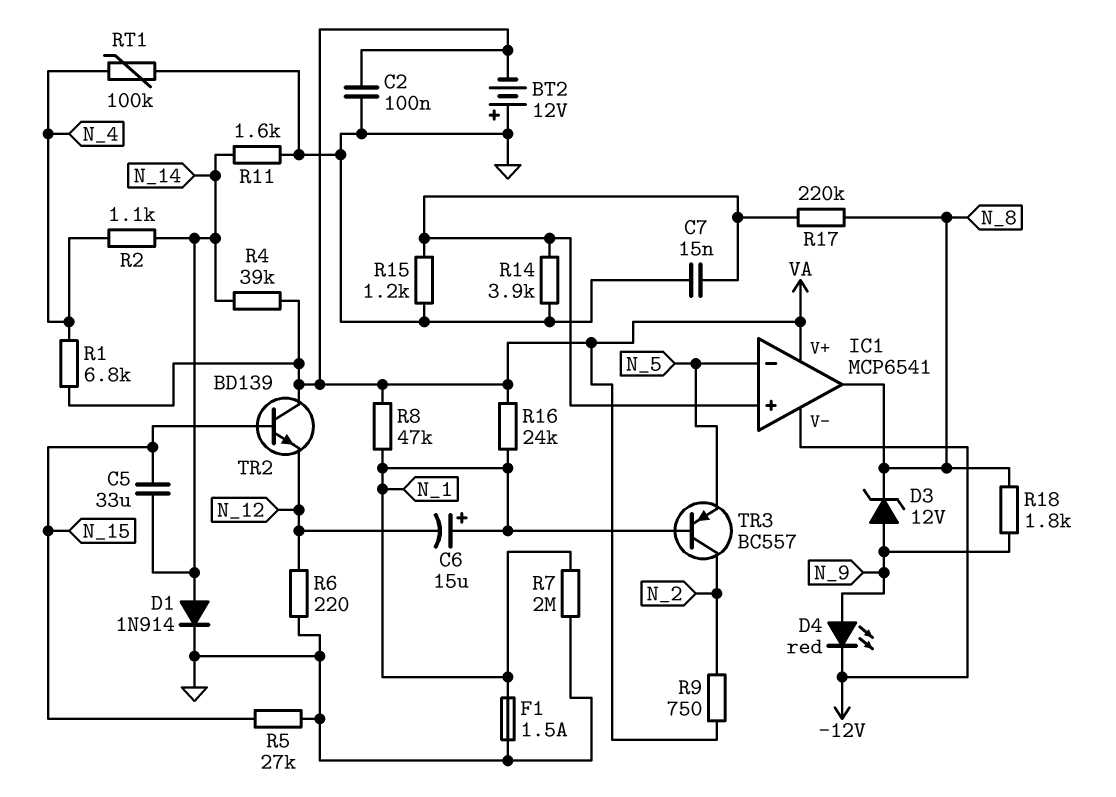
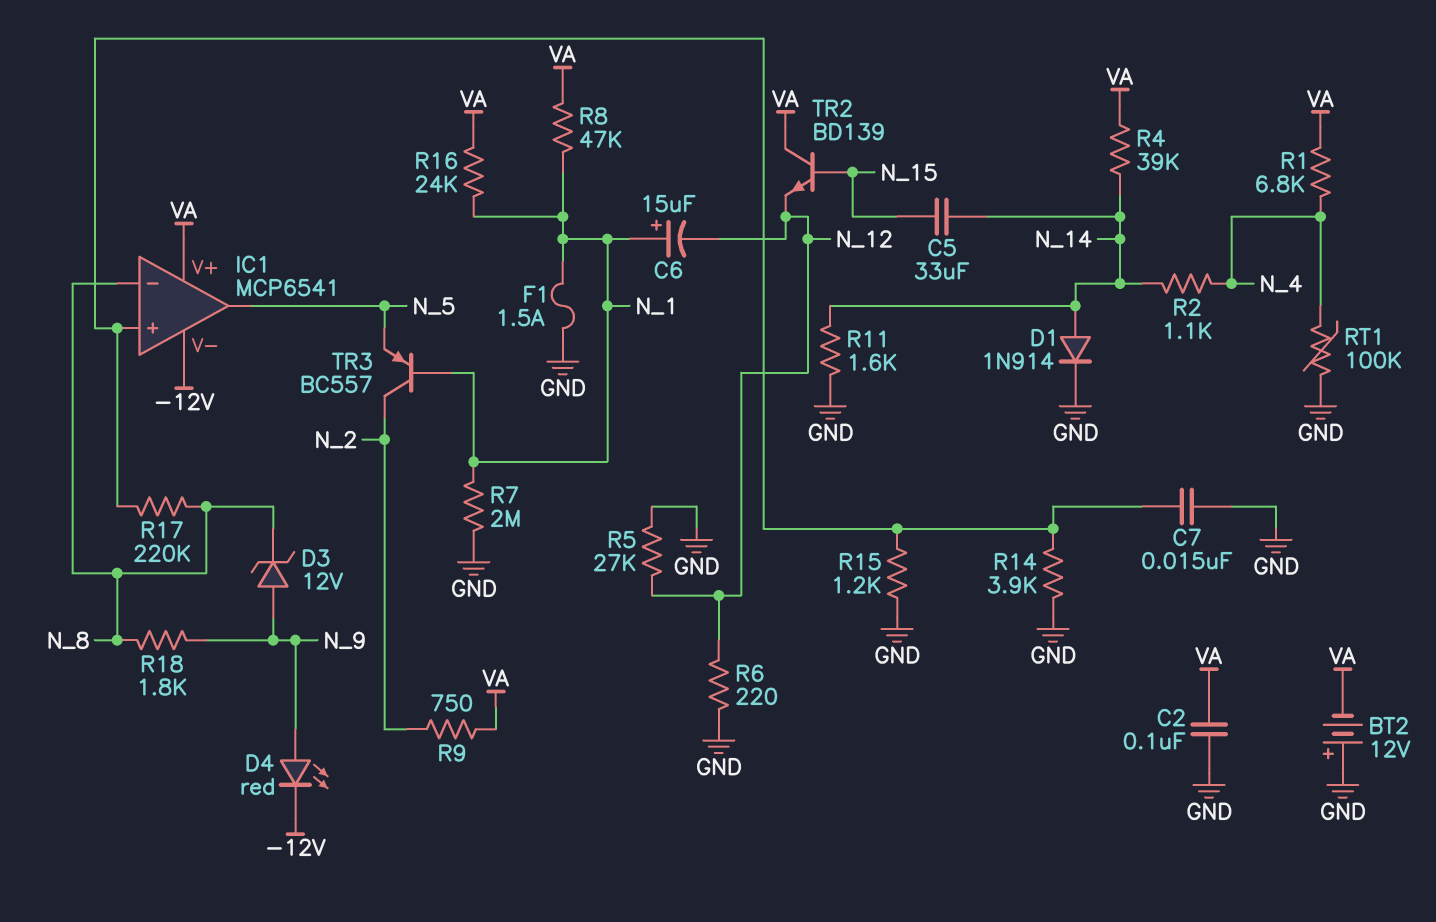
IC1 pin in-: N_5 -> N_8
IC1 pin out: N_8 -> N_5
R5: 27k (GND, N_15) -> 27k (GND, N_12)

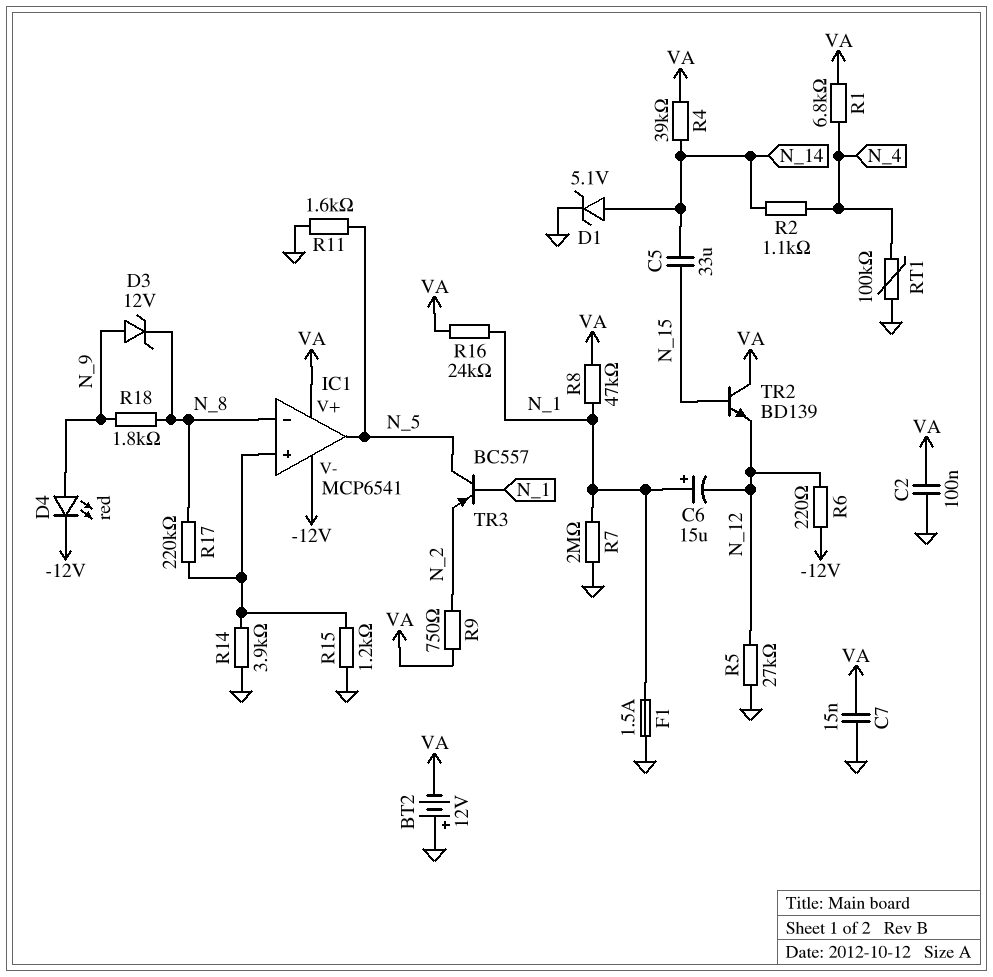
C7: 15nF (GND, IC1/in+) -> 15nF (GND, VA)
D1: diode 1N914 (A N_14, K GND) -> zener 5.1V (A N_14, K GND)
R6: 220 (GND, N_12) -> 220 (-12V, N_12)
R11: 1.6k (GND, N_14) -> 1.6k (GND, N_5)
TR3: PNP BC557 (B N_1, C N_2, E N_5) -> PNP BC557 (B N_1, C N_5, E N_2)

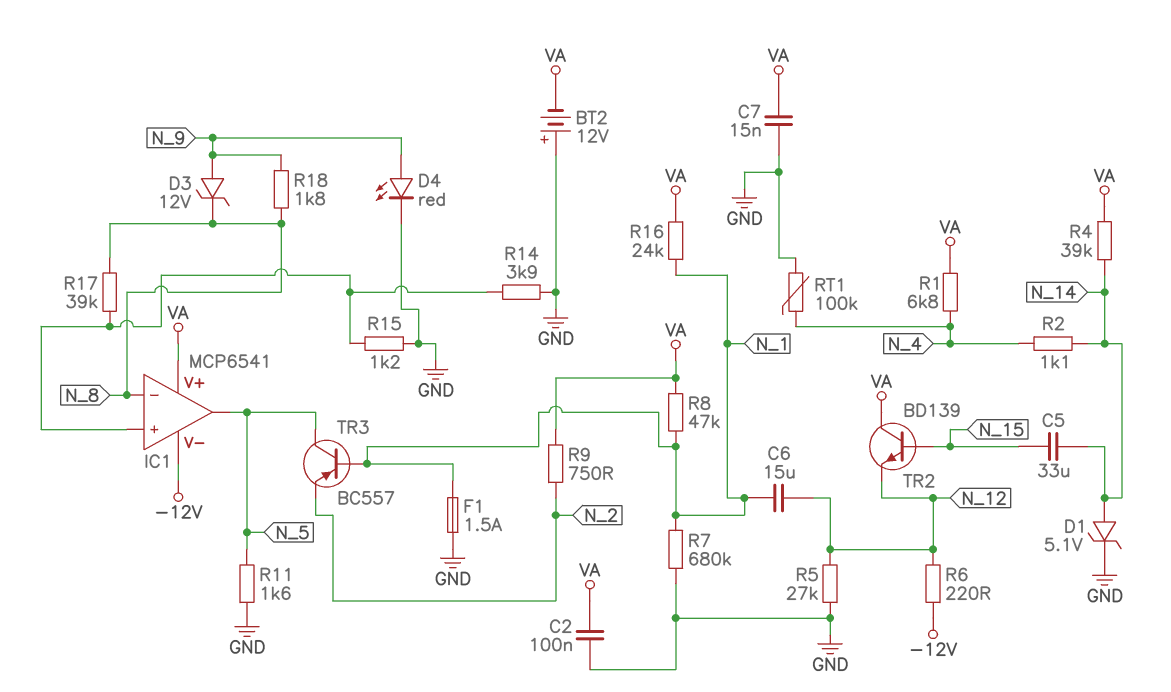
C6: 15uF (plus N_1, minus N_12) -> 15uF (N_1, N_12)
D4: LED red (A N_9, K -12V) -> LED red (A N_9, K GND)
R7: 2M (GND, N_1) -> 680k (GND, N_1)
R17: 220k (IC1/in+, N_8) -> 39k (IC1/in+, N_8)

